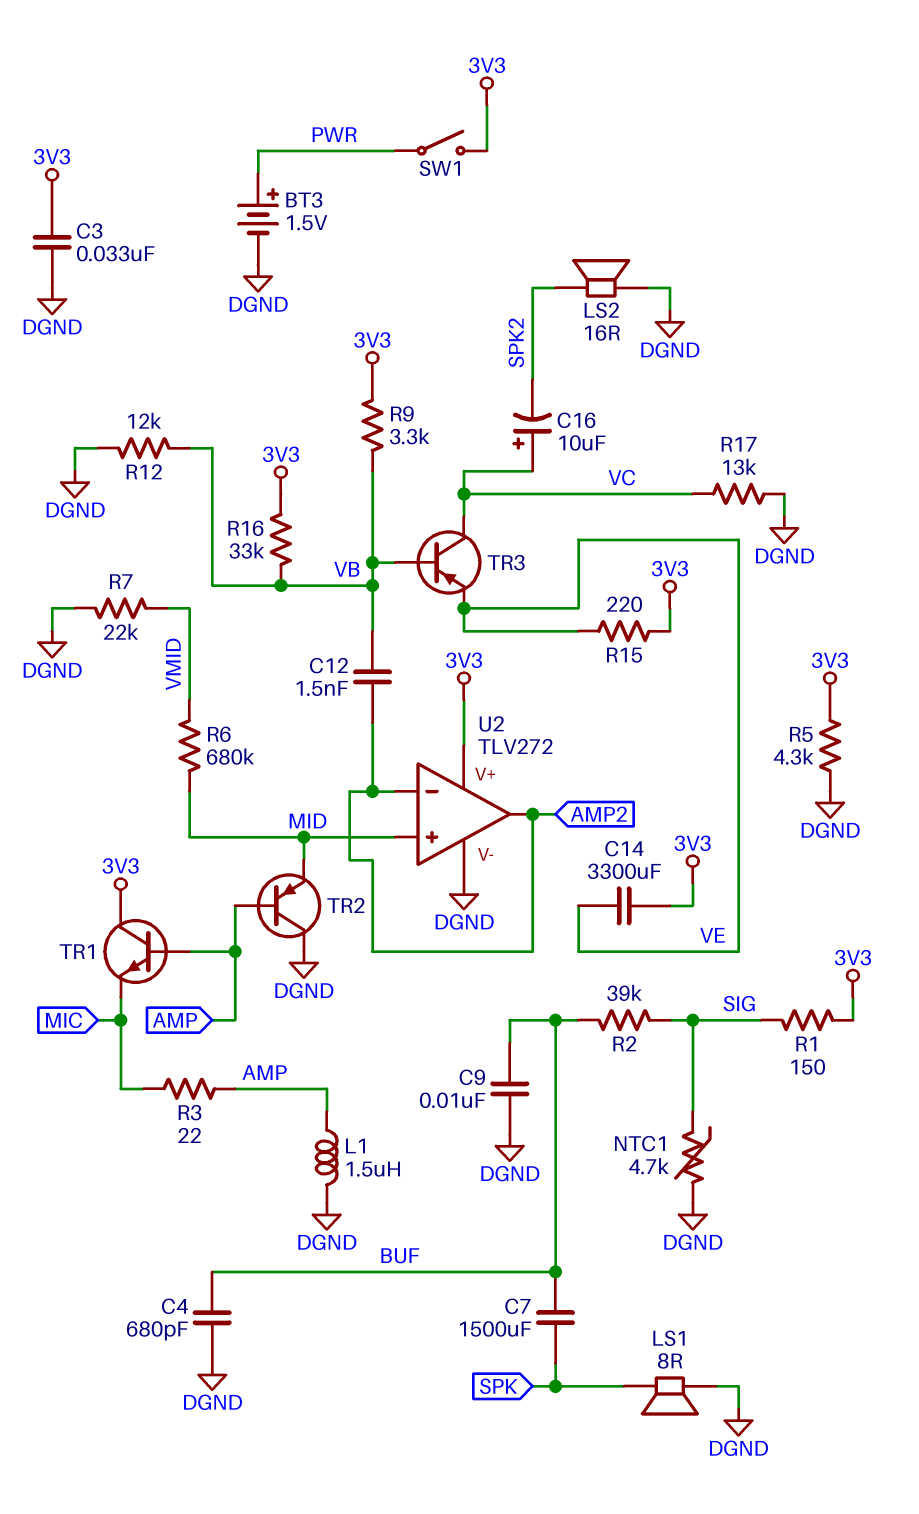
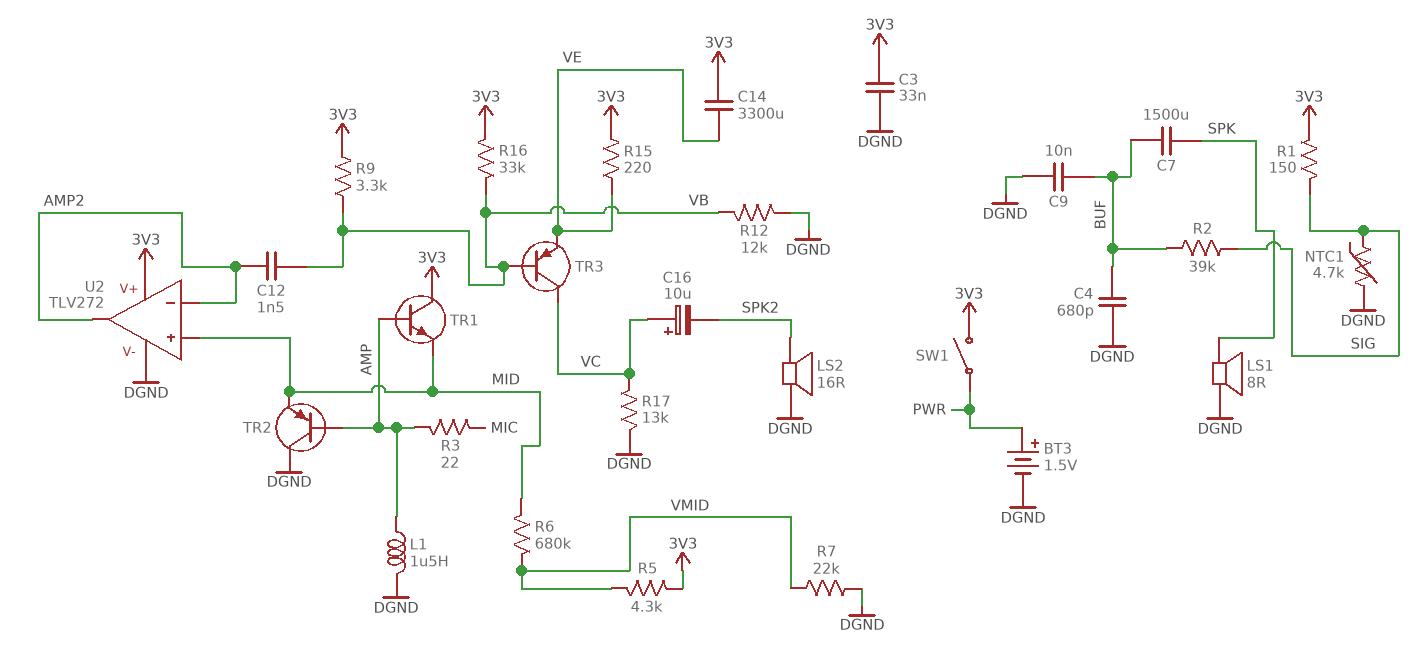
R5: 4.3k (3V3, DGND) -> 4.3k (3V3, VMID)
TR1: NPN (B AMP, C 3V3, E MIC) -> NPN (B AMP, C 3V3, E MID)

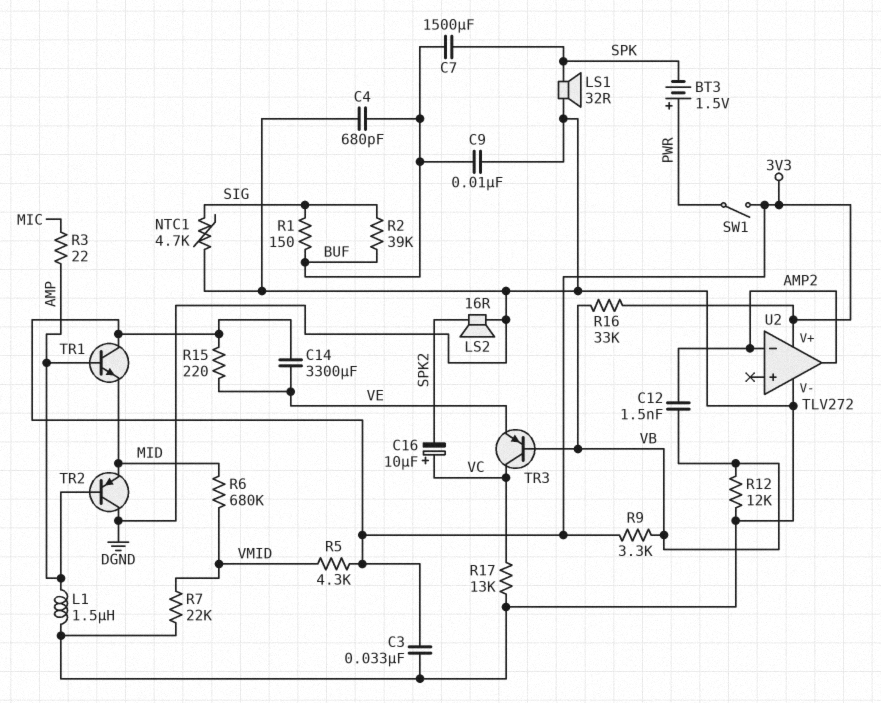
BT3: 1.5V (plus PWR, minus DGND) -> 1.5V (plus PWR, minus SPK)
LS1: speaker 8R (DGND, SPK) -> speaker 32R (DGND, SPK)
R1: 150 (3V3, SIG) -> 150 (BUF, SIG)
U2 pin in+: MID -> none

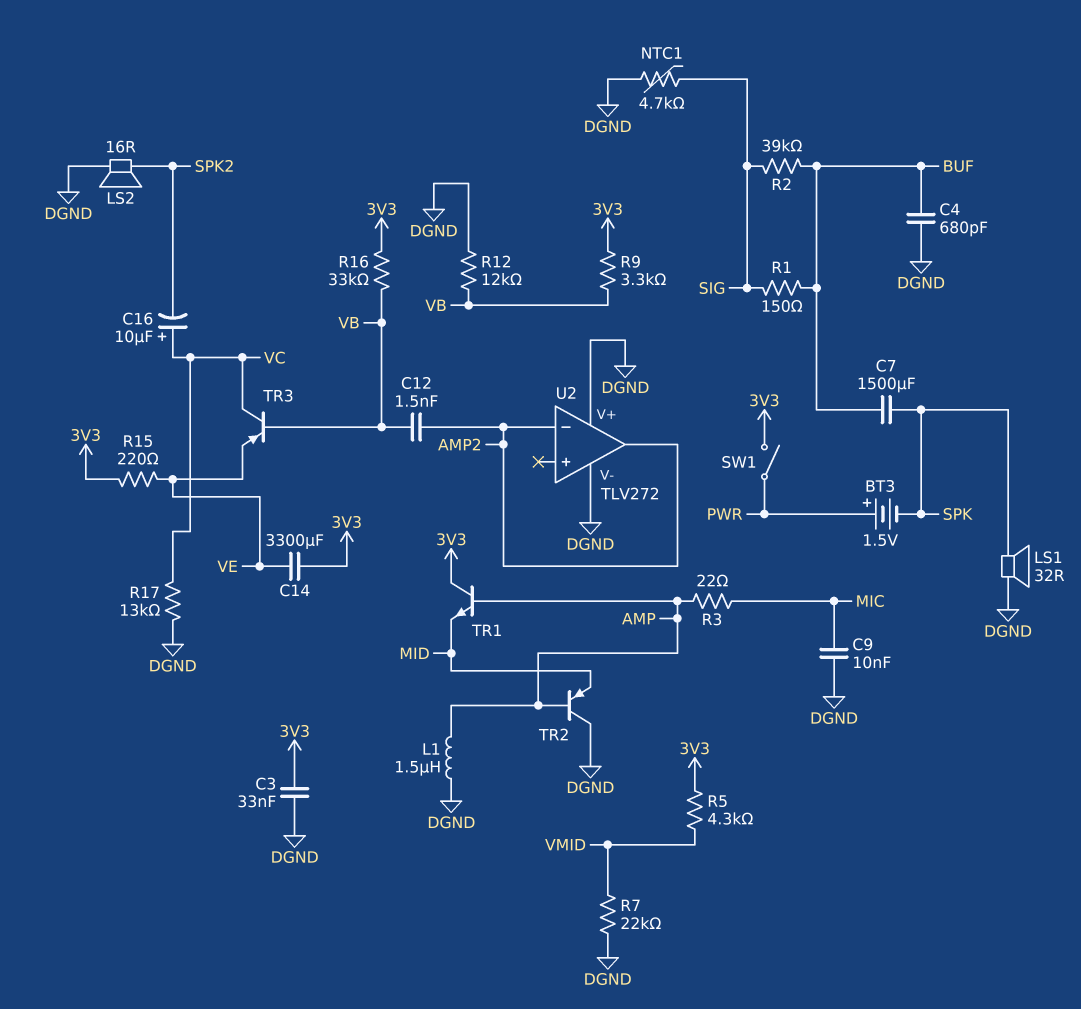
C9: 10nF (BUF, DGND) -> 10nF (DGND, MIC)
R6: 680k (MID, VMID) -> none
U2 pin V+: 3V3 -> DGND

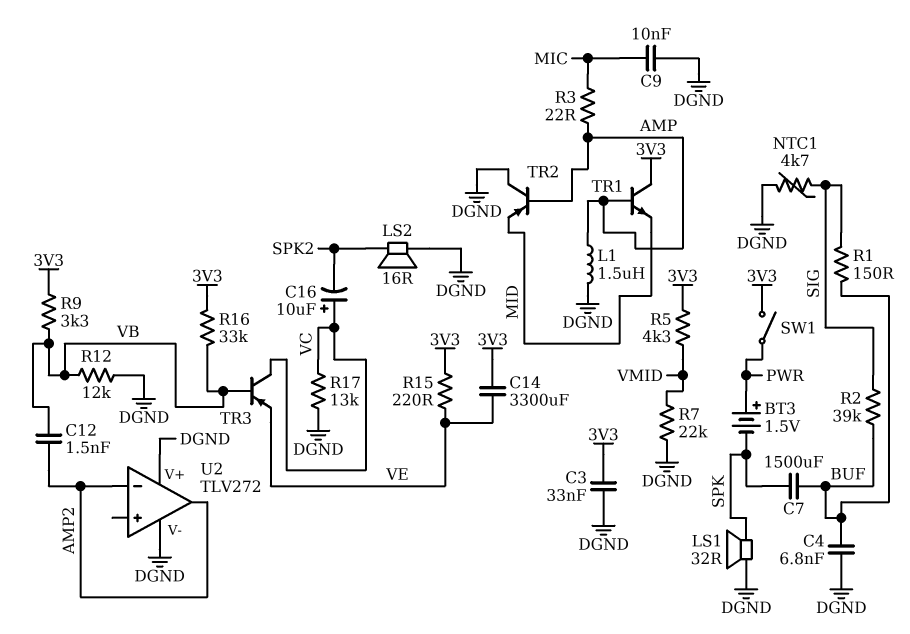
C4: 680pF (BUF, DGND) -> 6.8nF (BUF, DGND)

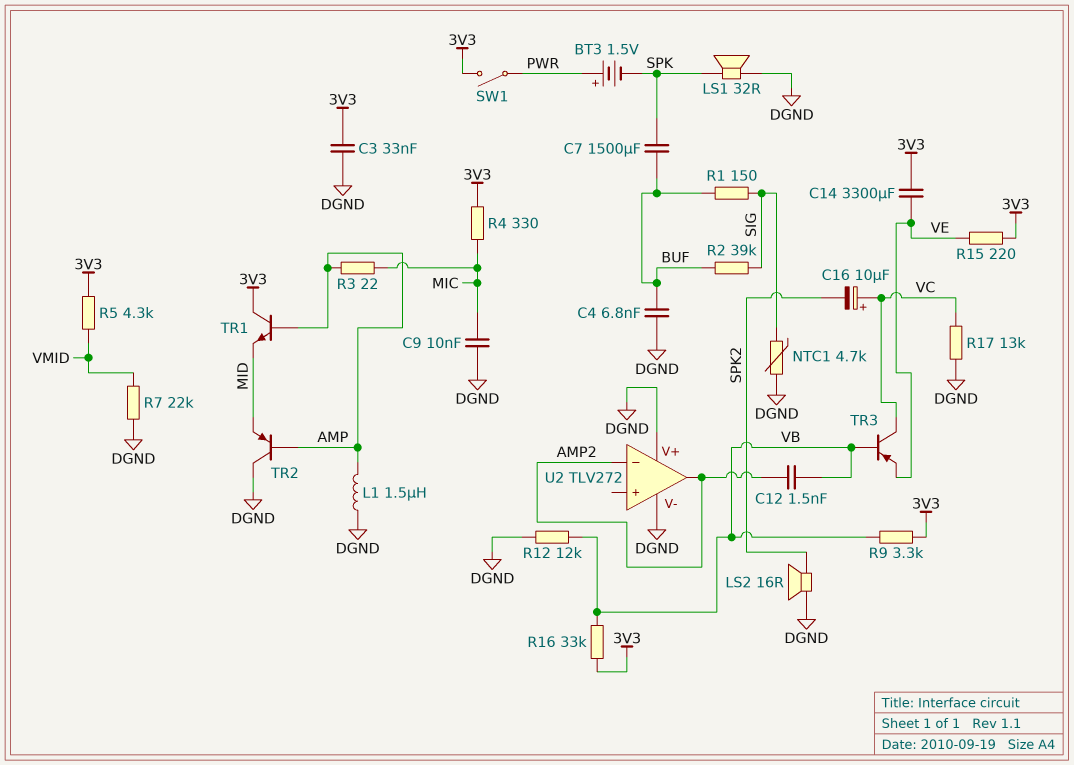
R4: none -> 330 (3V3, MIC)

